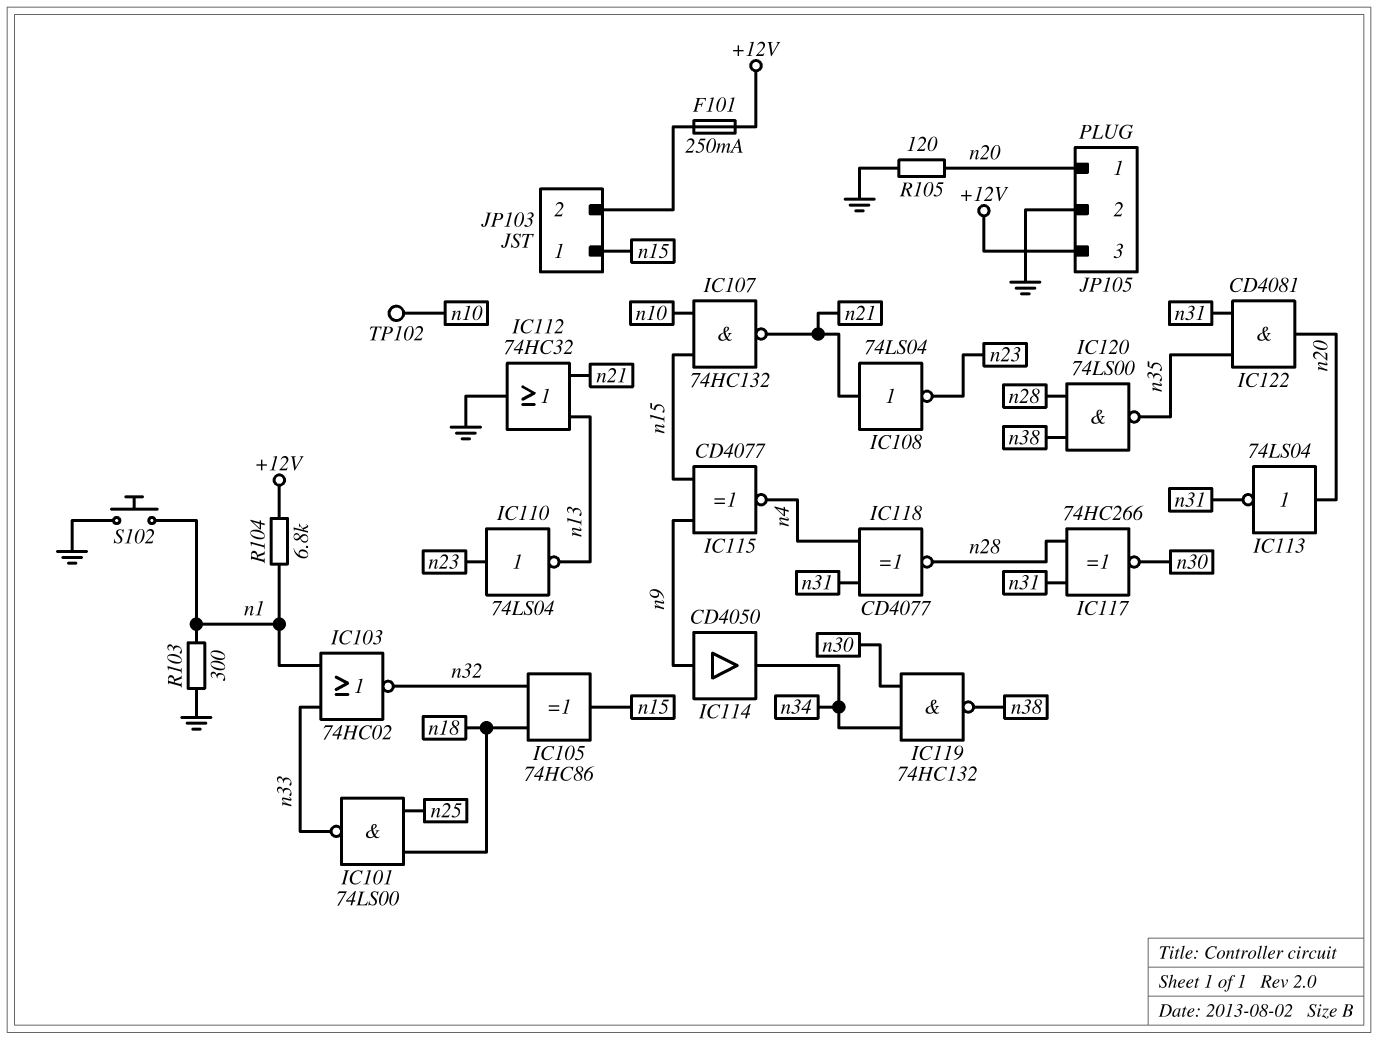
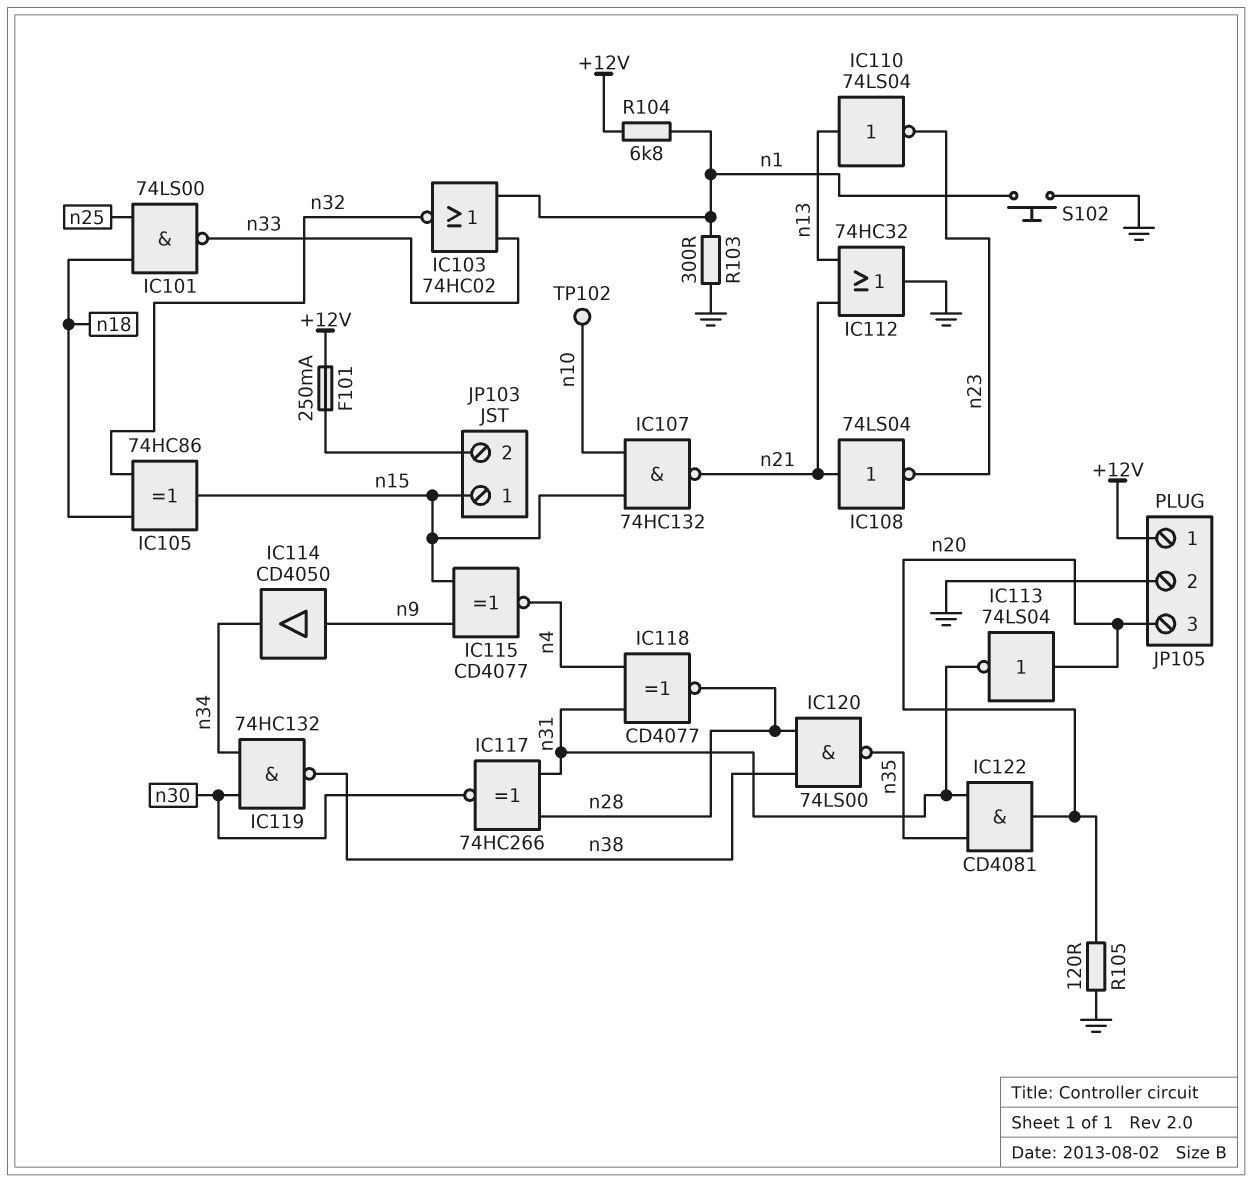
IC110: NOT 74LS04 (in n23, out n13) -> NOT 74LS04 (in n13, out n23)
JP105 pin 1: n20 -> +12V
JP105 pin 3: +12V -> n20

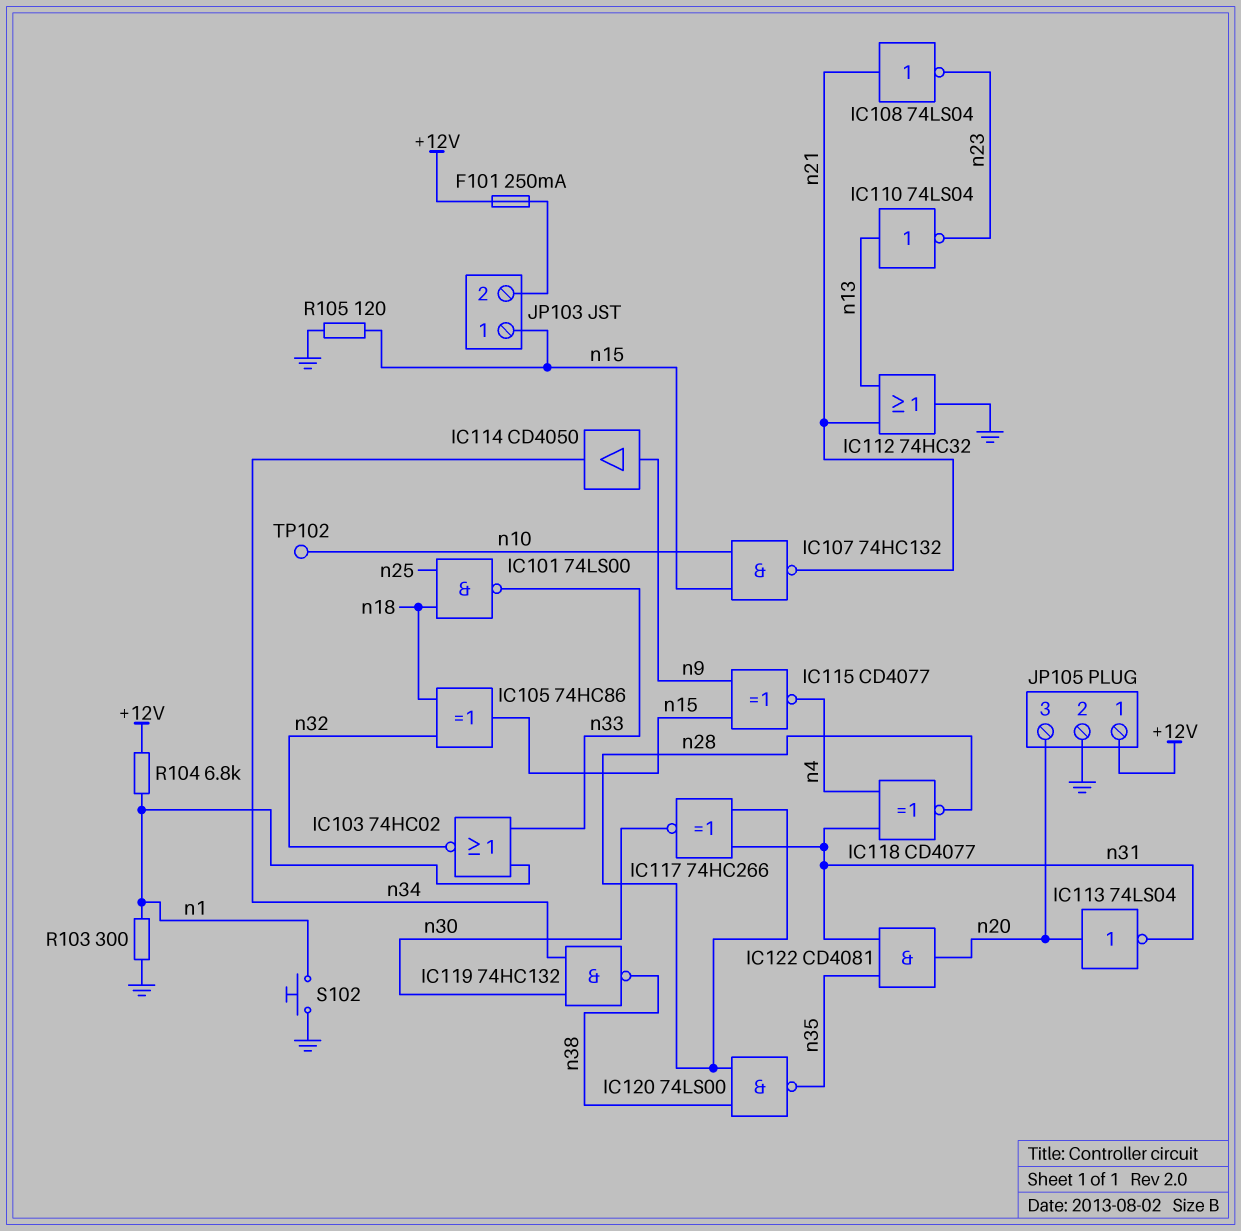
R105: 120 (GND, n20) -> 120 (GND, n15)

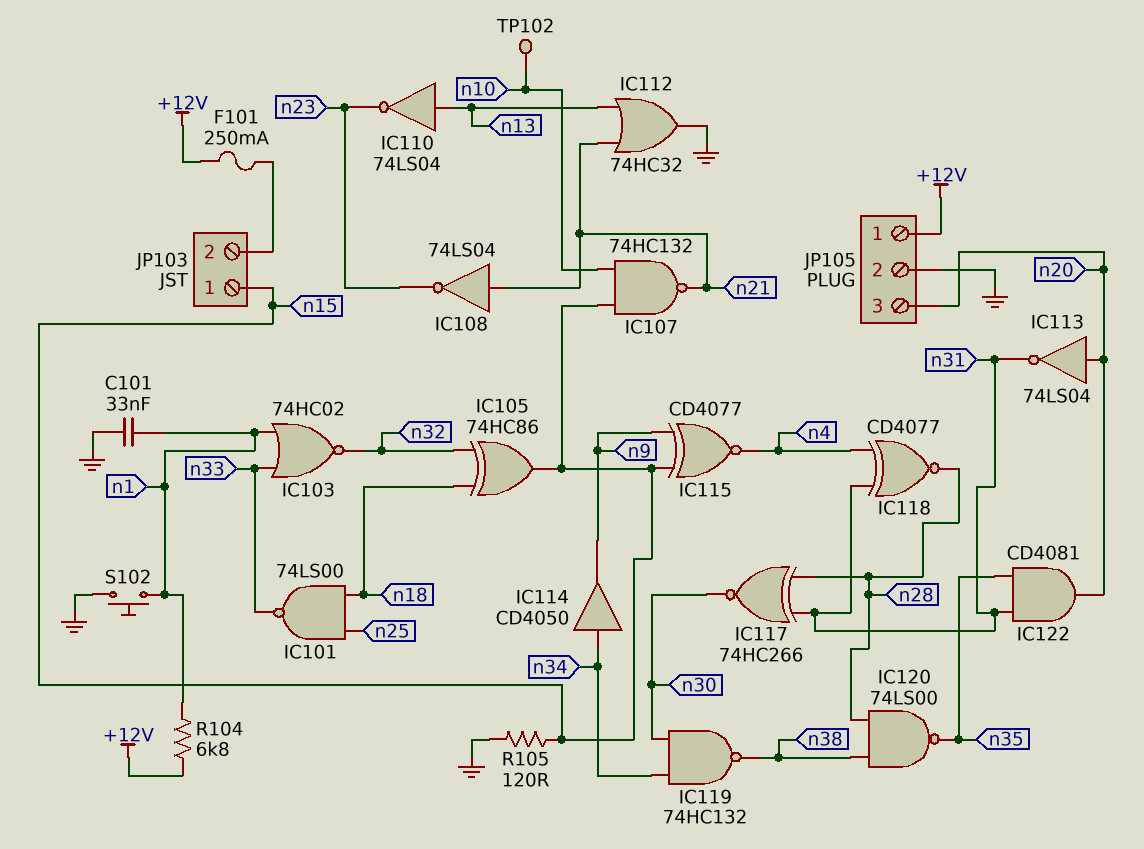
C101: none -> 33nF (GND, n1)
IC114: buffer CD4050 (in n9, out n34) -> buffer CD4050 (in n34, out n9)
R103: 300 (GND, n1) -> none

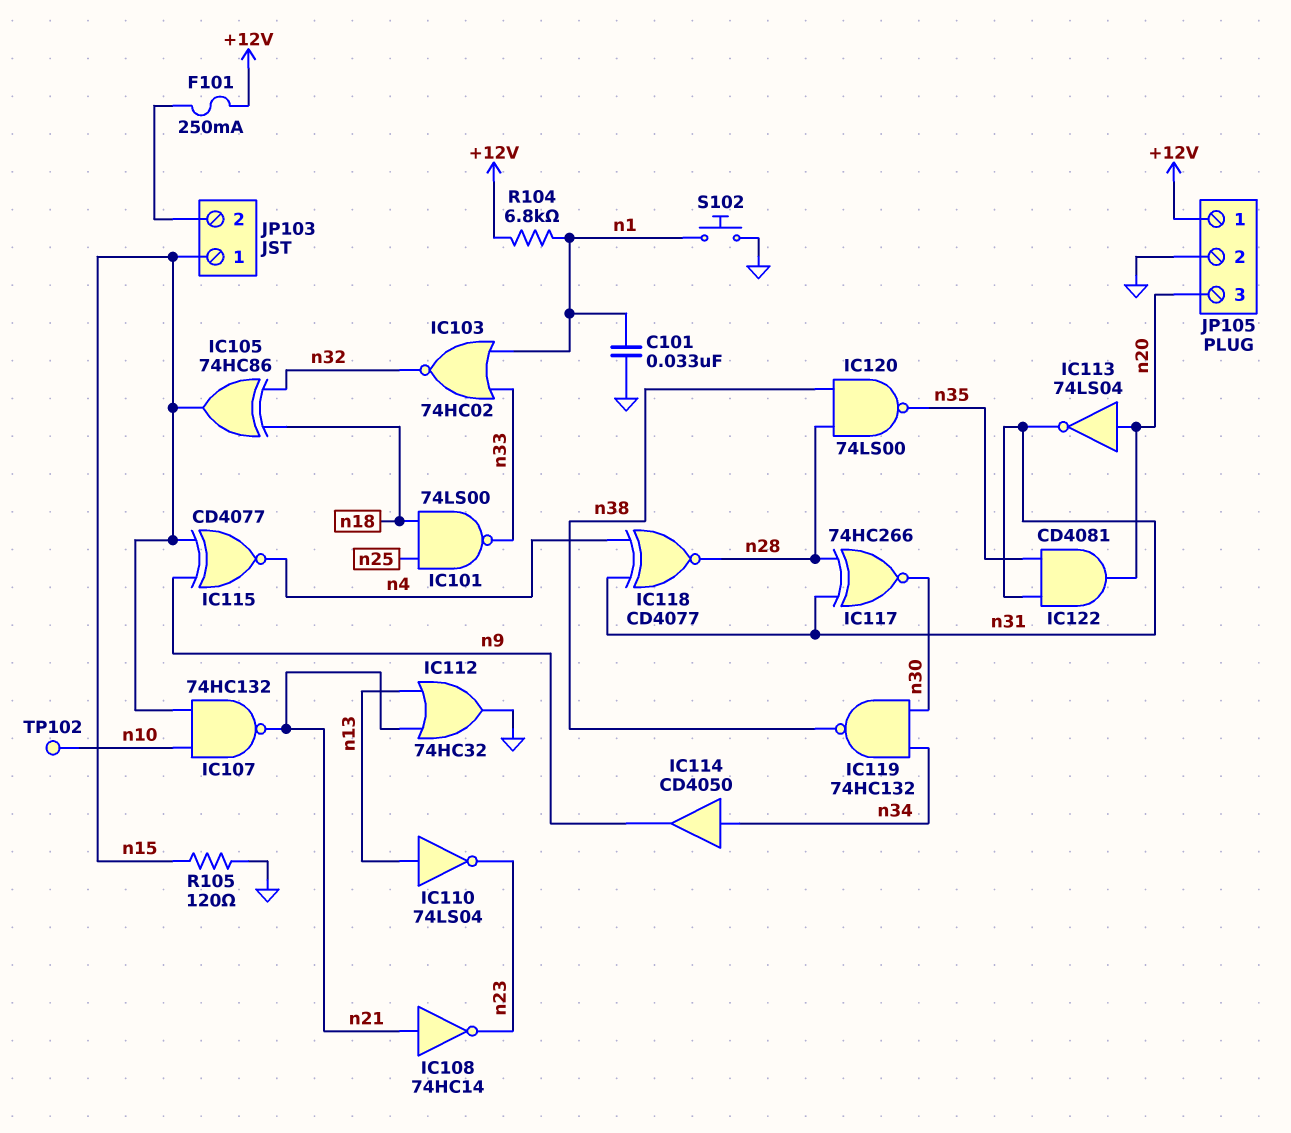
IC108: NOT 74LS04 (in n21, out n23) -> NOT 74HC14 (in n21, out n23)

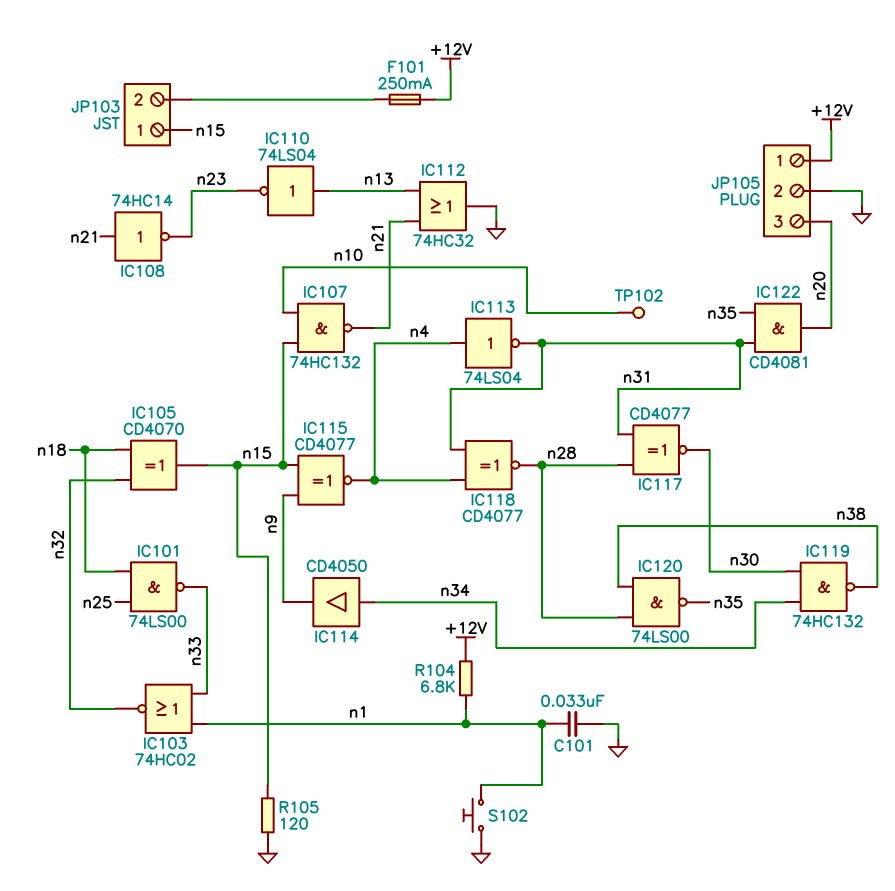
IC105: XOR 74HC86 (in n18, in n32, out n15) -> XOR CD4070 (in n18, in n32, out n15)
IC113: NOT 74LS04 (in n20, out n31) -> NOT 74LS04 (in n4, out n31)
IC117: XNOR 74HC266 (in n28, in n31, out n30) -> XNOR CD4077 (in n28, in n31, out n30)

